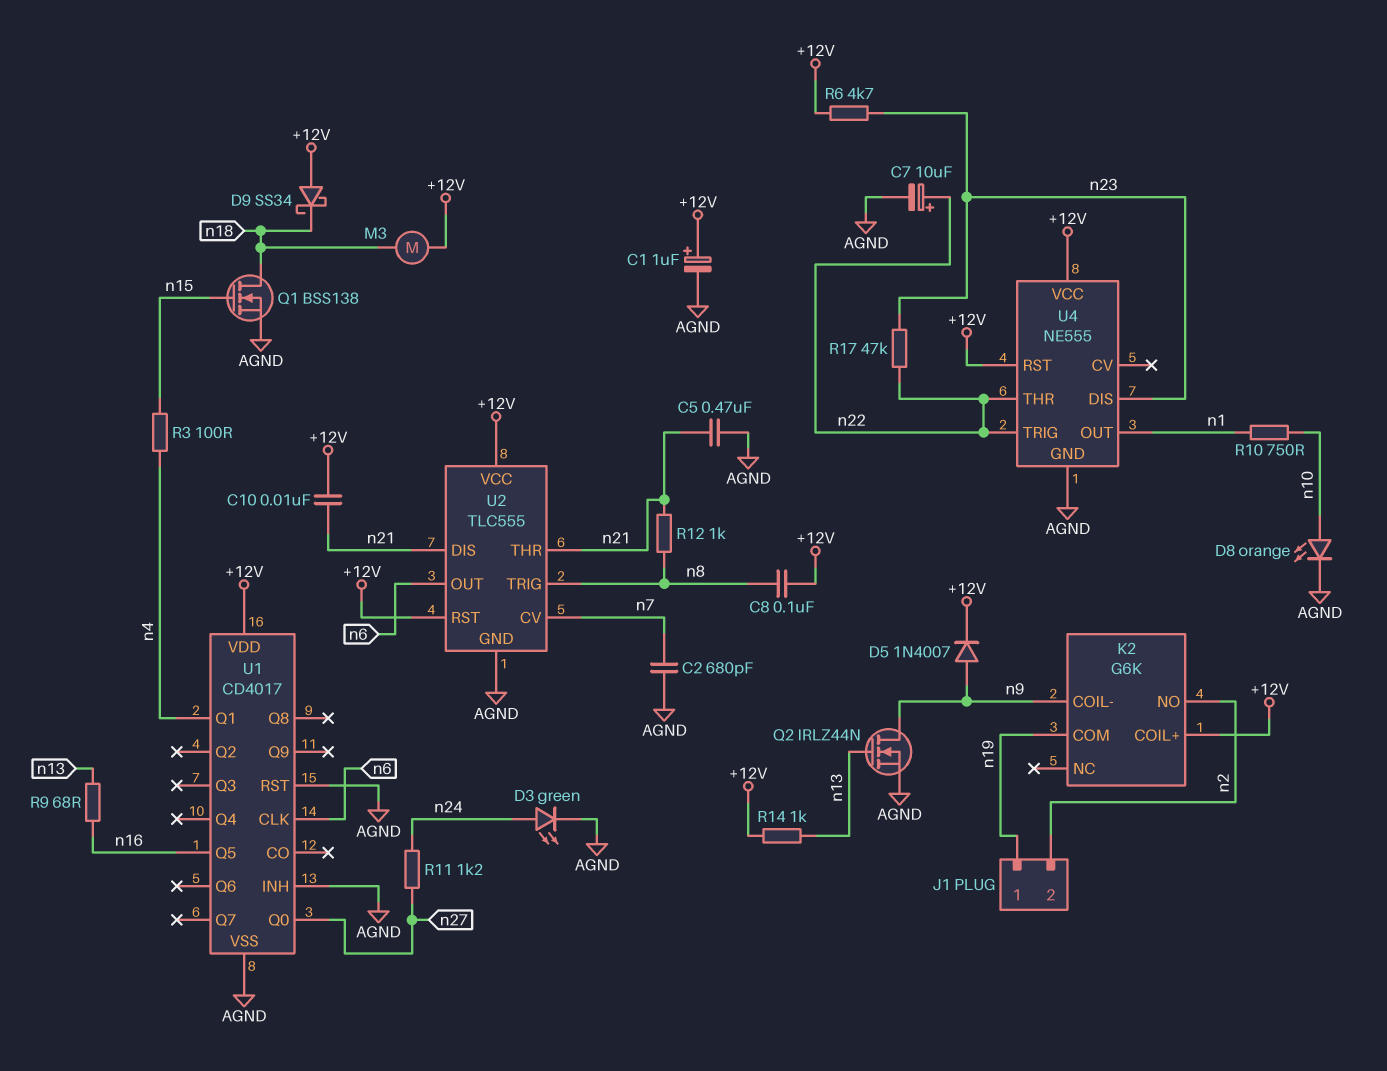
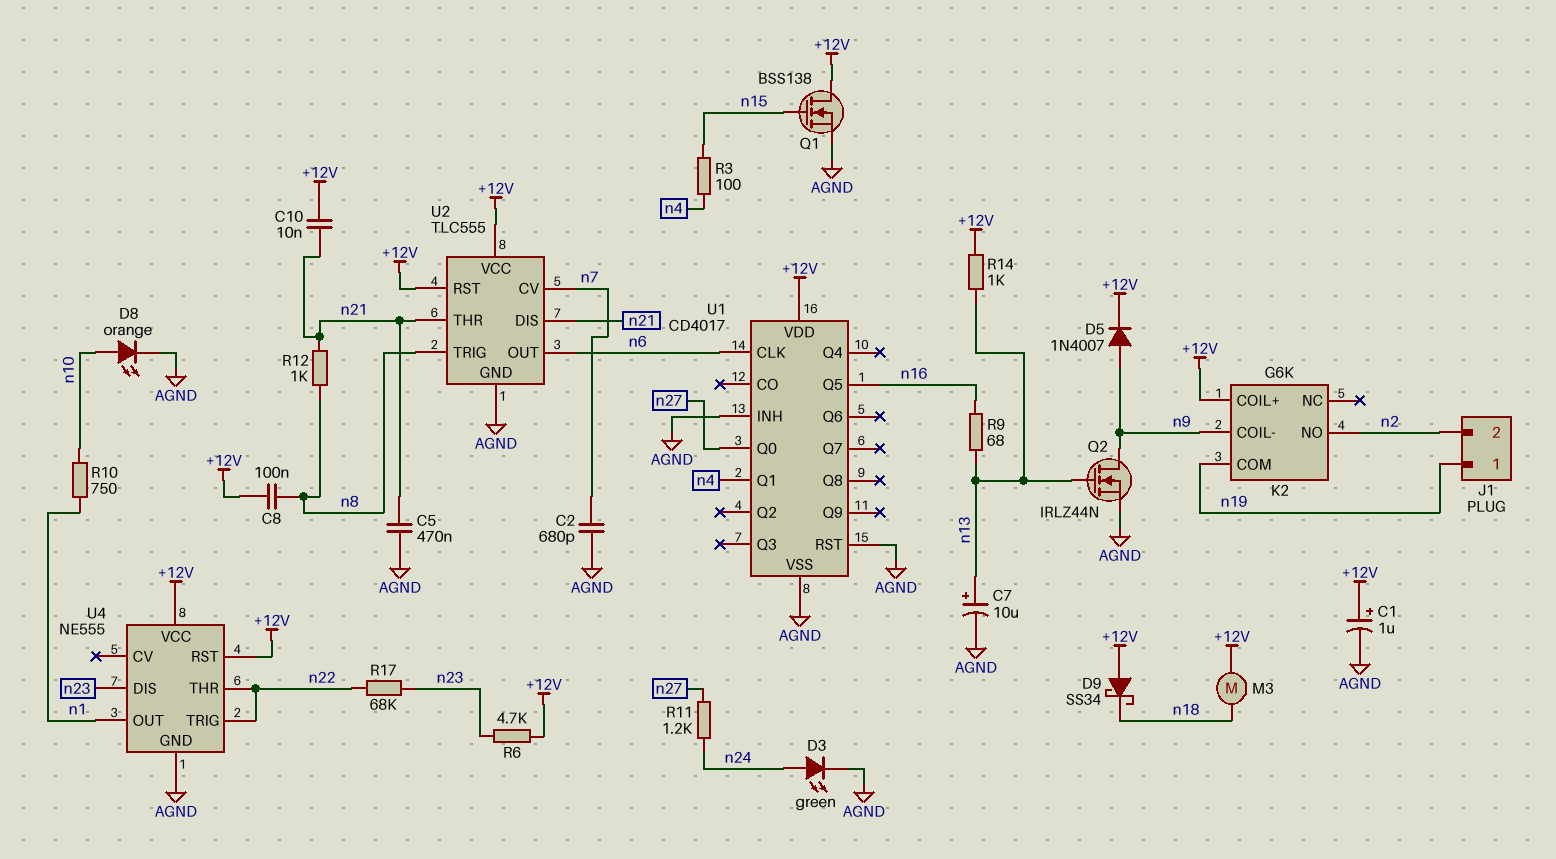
C7: 10uF (plus n22, minus AGND) -> 10uF (plus n13, minus AGND)
Q1: NMOS BSS138 (G n15, D n18, S AGND) -> NMOS BSS138 (G n15, D +12V, S AGND)
R17: 47k (n22, n23) -> 68k (n22, n23)

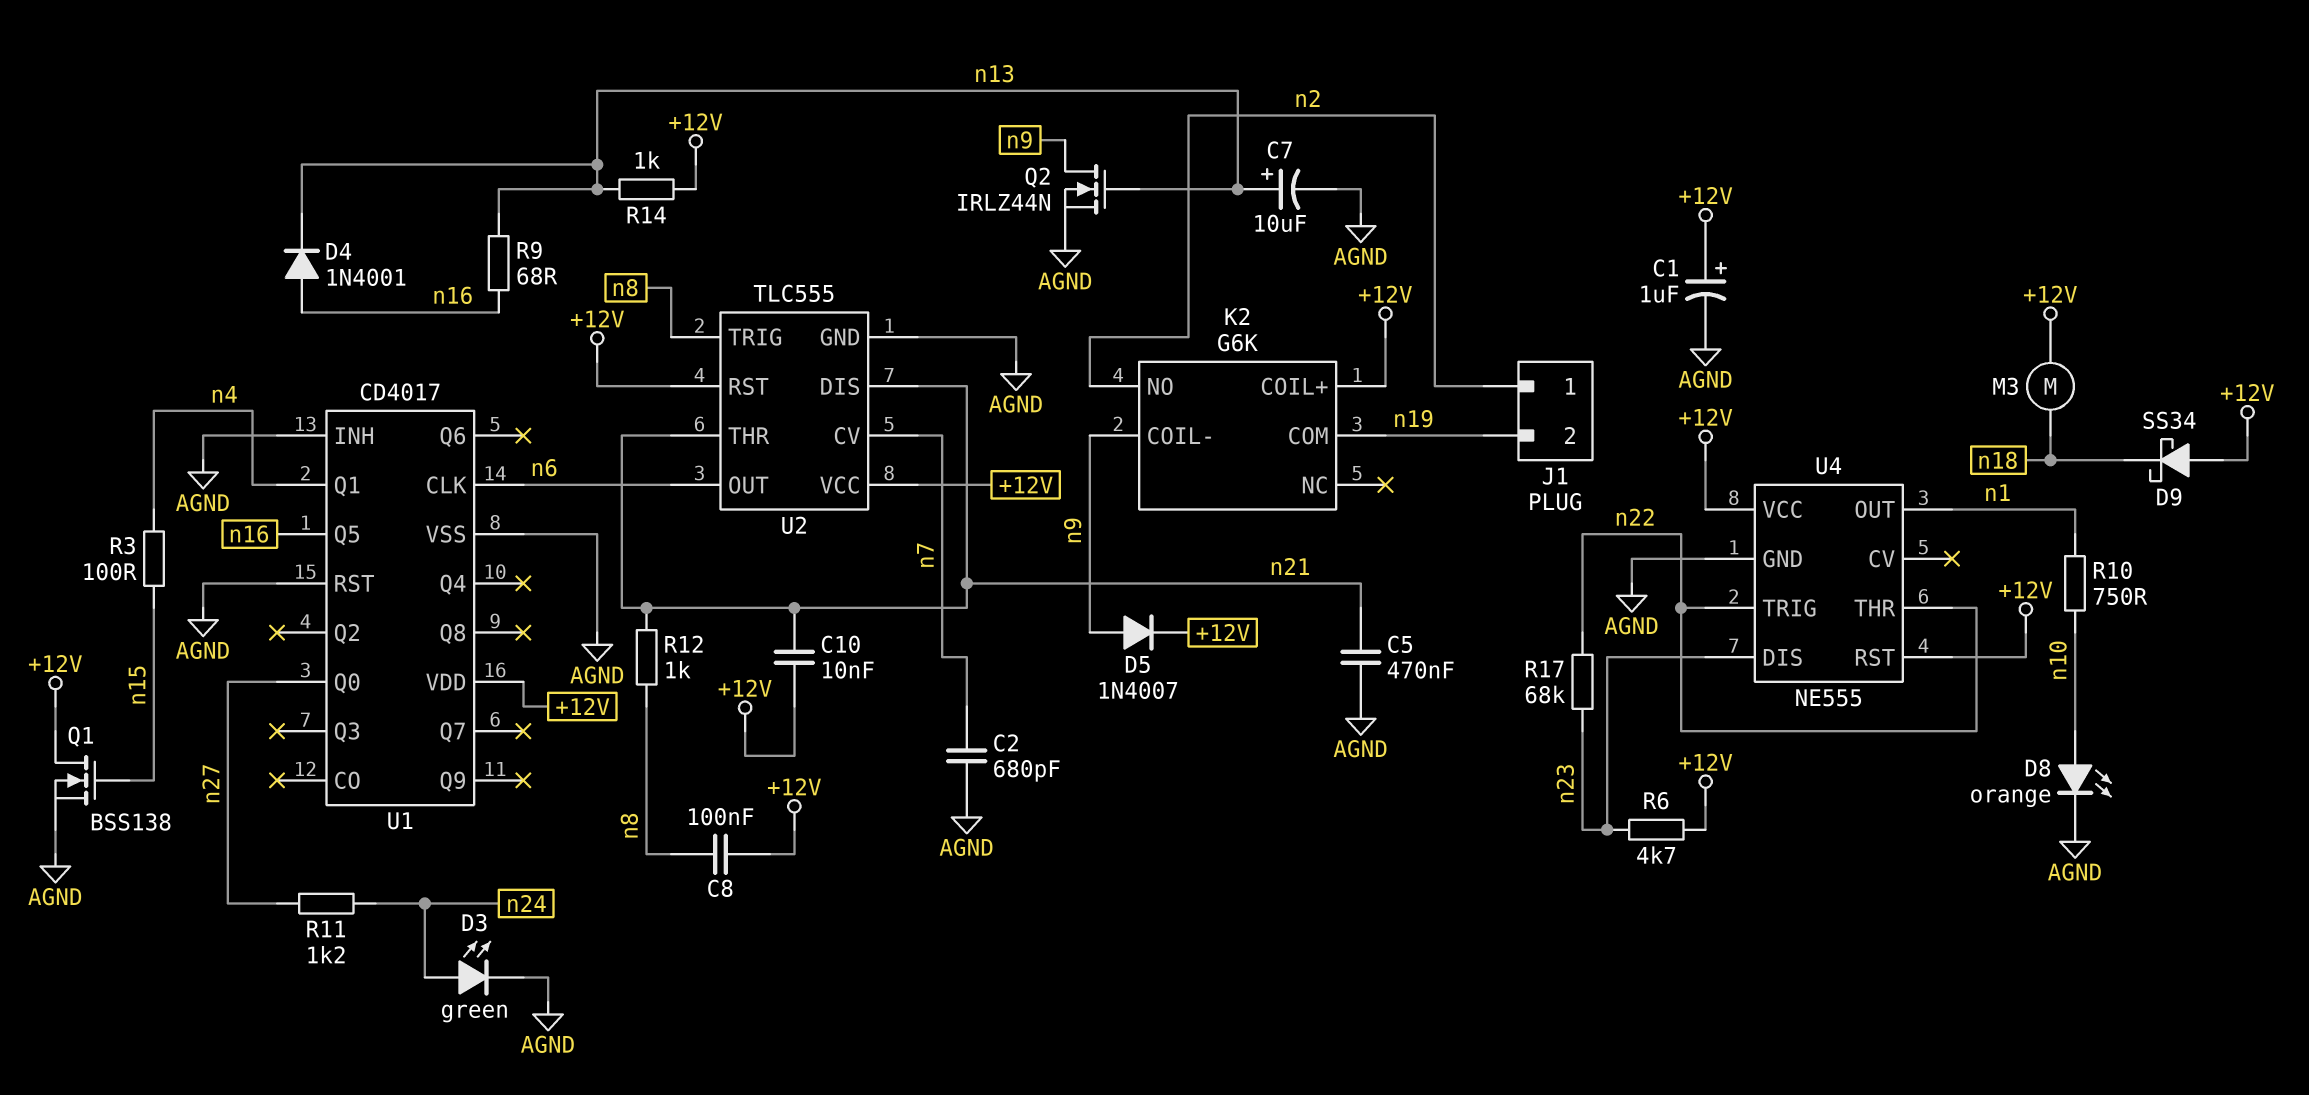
D4: none -> diode 1N4001 (A n16, K n13)
J1 pin 1: n19 -> n2
J1 pin 2: n2 -> n19

